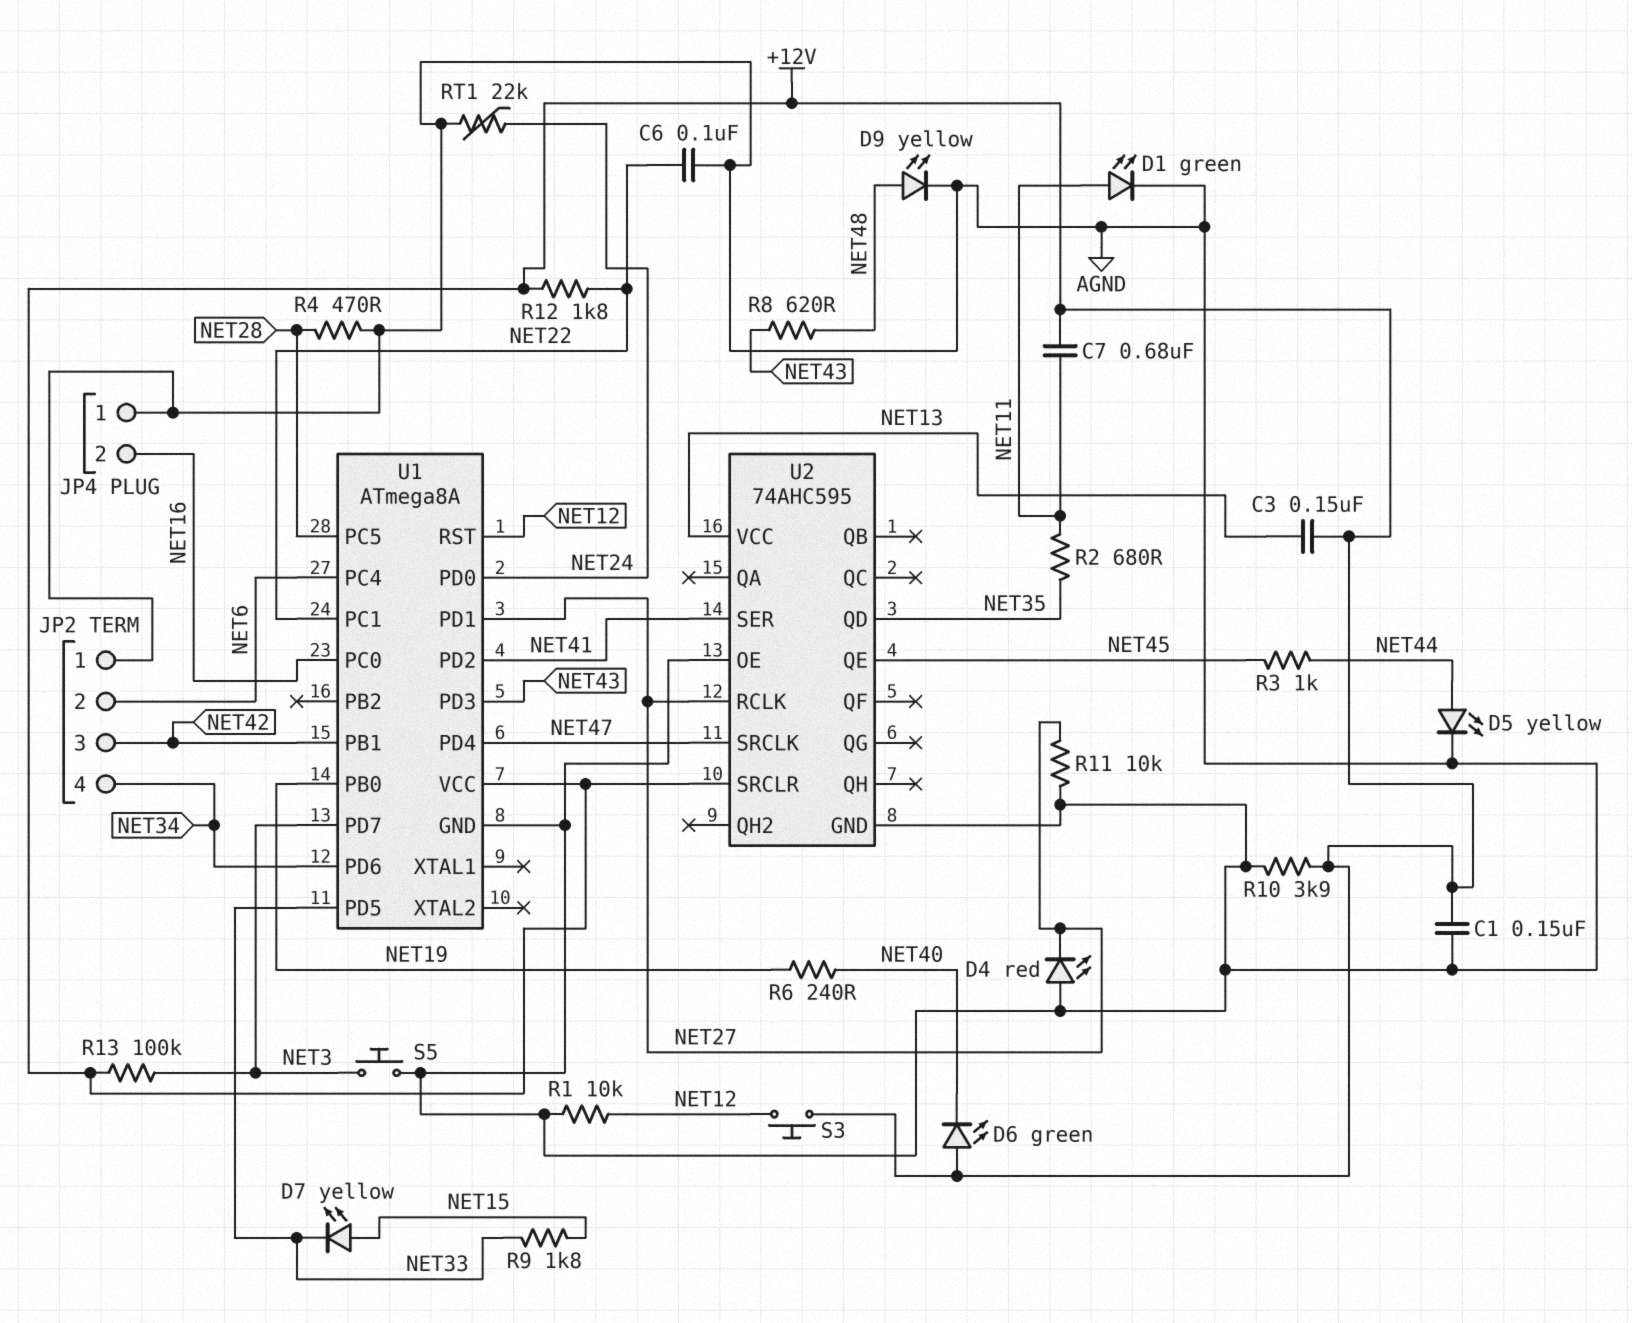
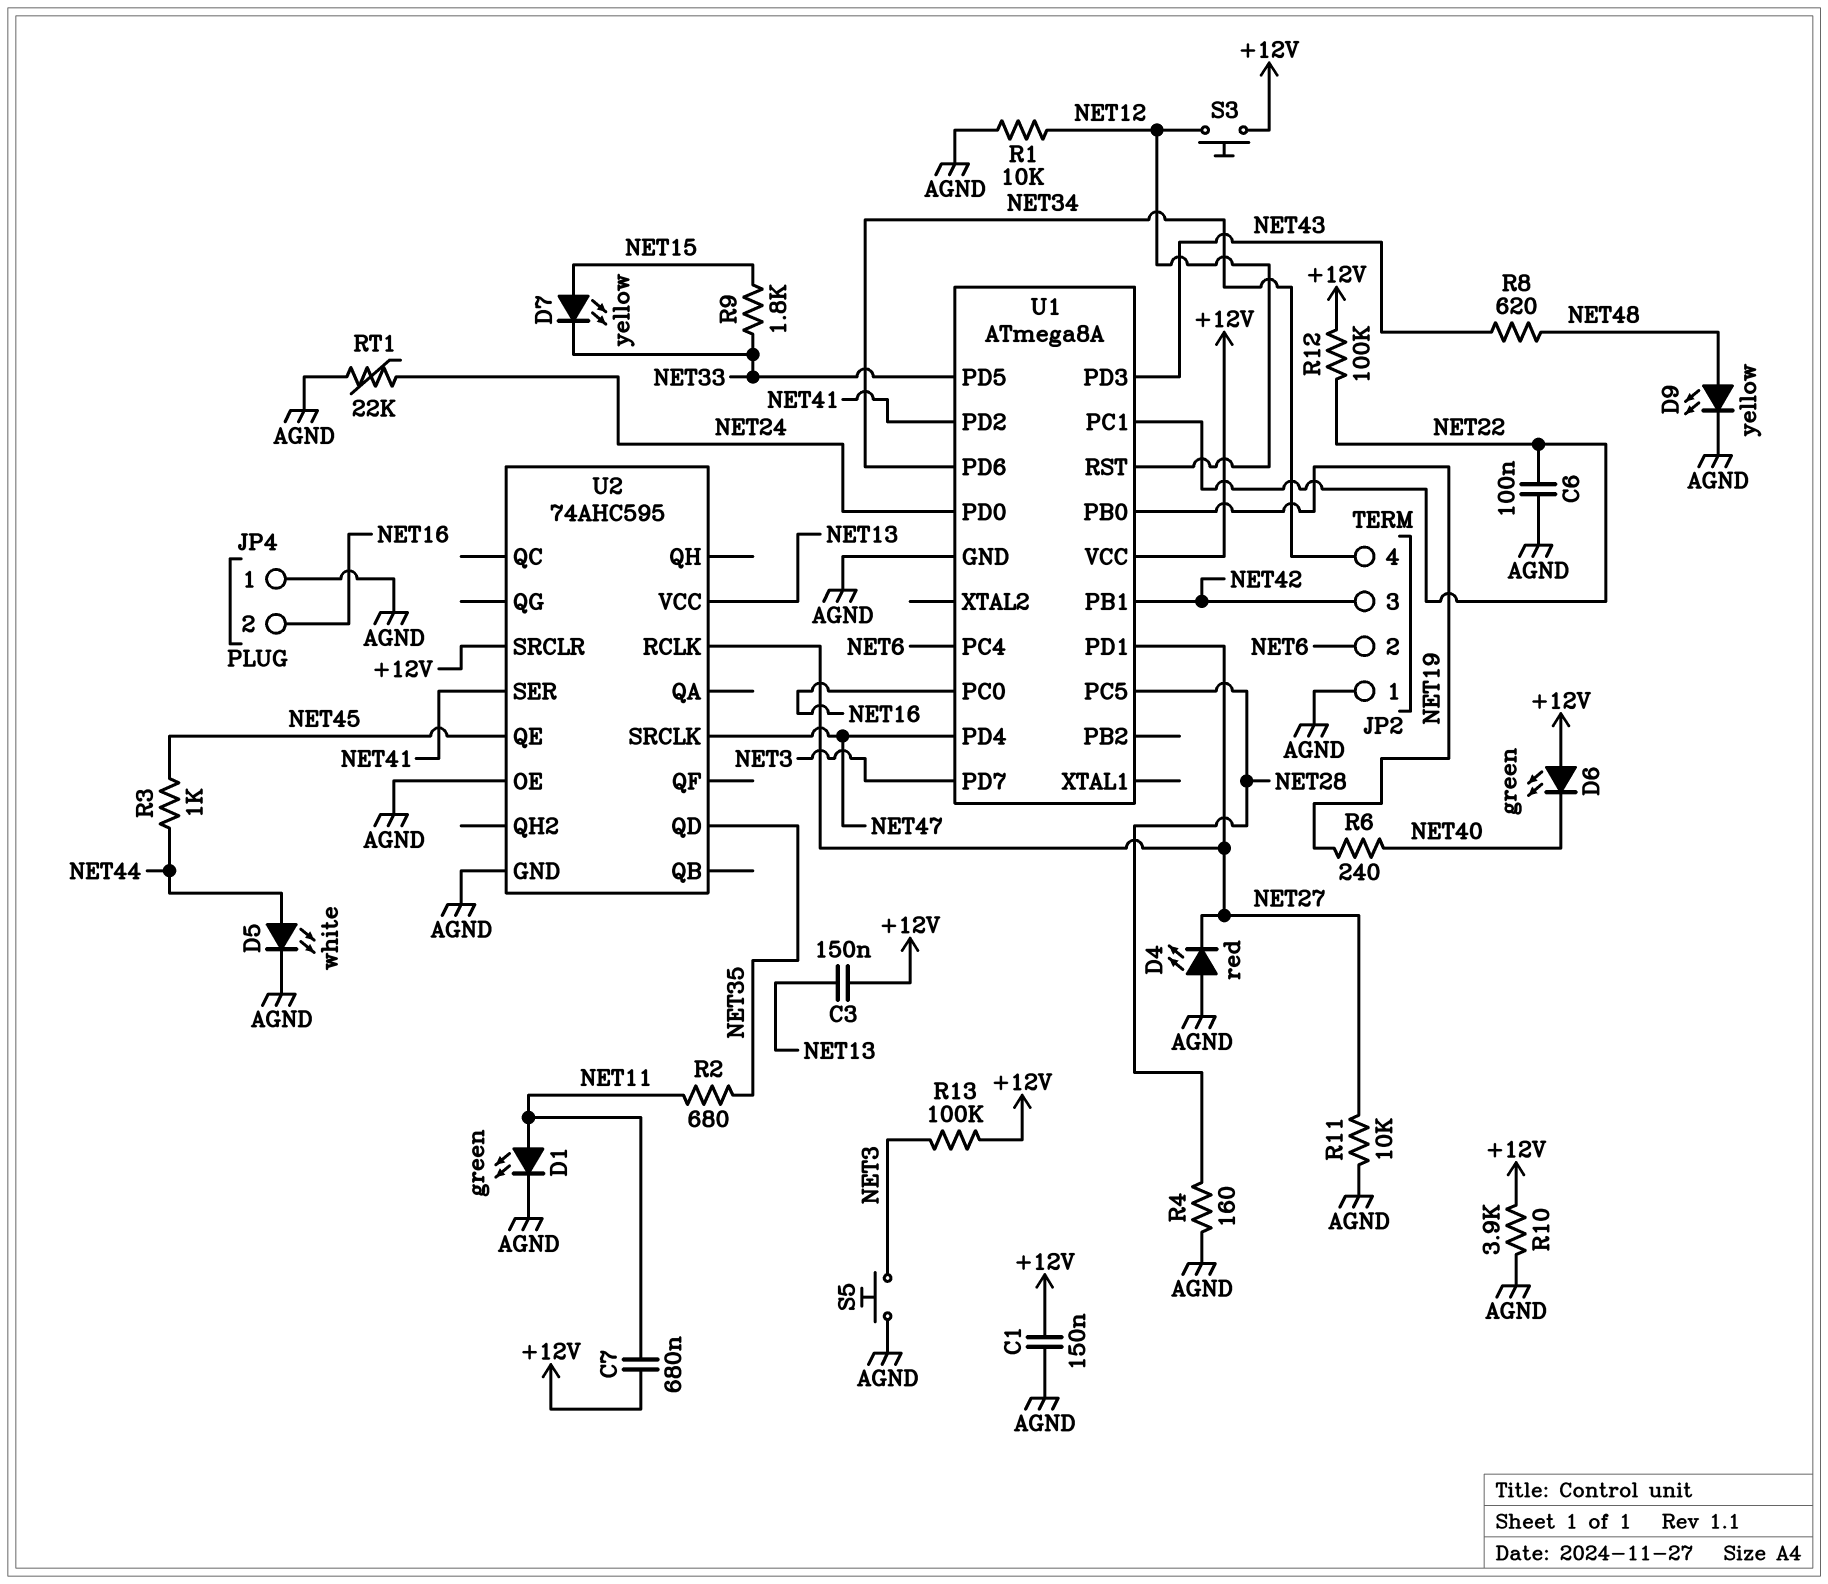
D5: LED yellow (A NET44, K AGND) -> LED white (A NET44, K AGND)
R4: 470 (AGND, NET28) -> 160 (AGND, NET28)
R12: 1.8k (+12V, NET22) -> 100k (+12V, NET22)

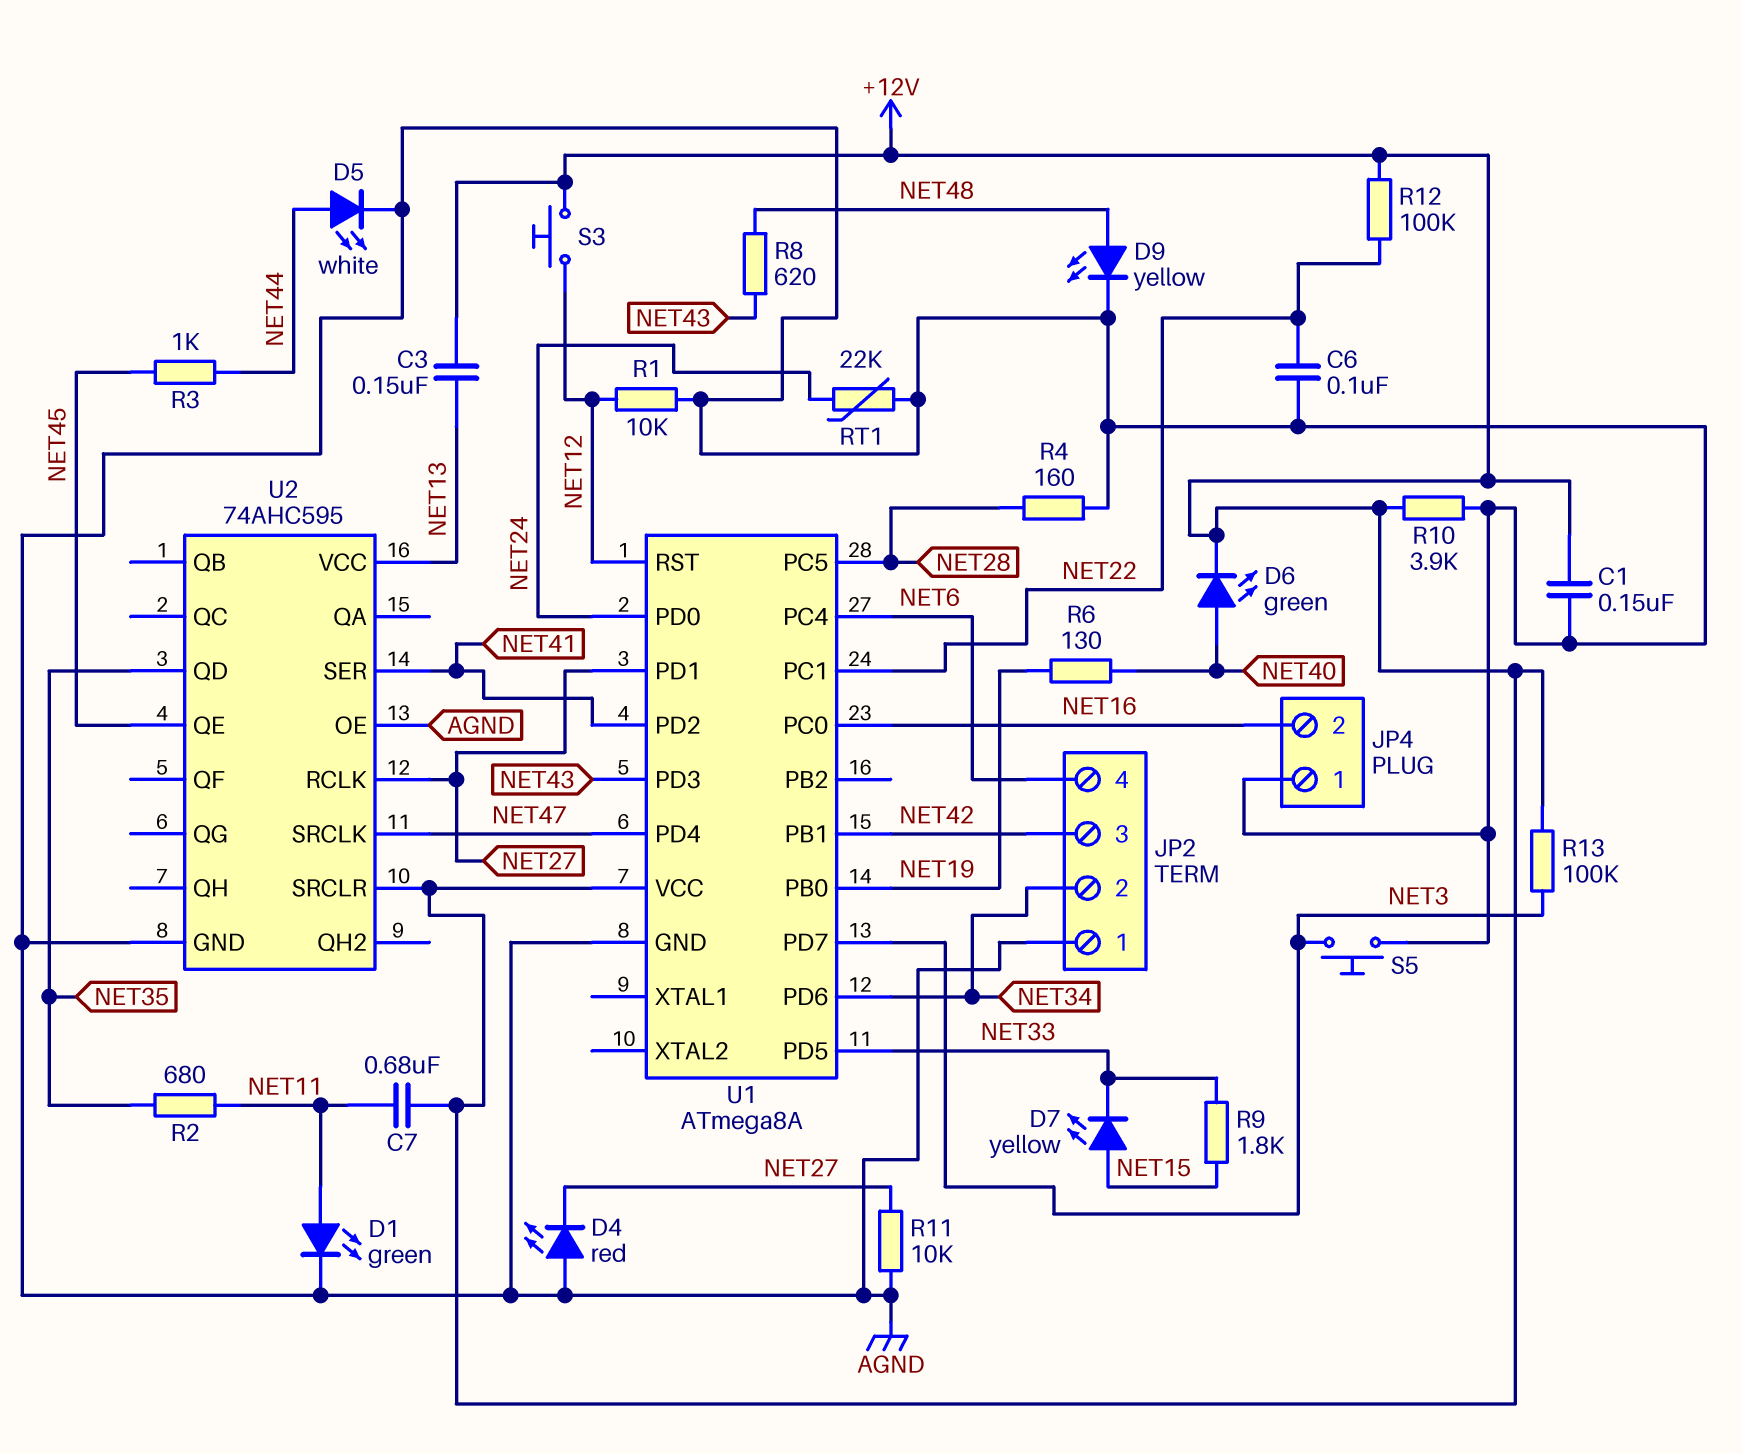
D6: LED green (A +12V, K NET40) -> LED green (A NET40, K +12V)
JP2 pin 2: NET6 -> NET34
JP2 pin 4: NET34 -> NET6
R6: 240 (NET19, NET40) -> 130 (NET19, NET40)

